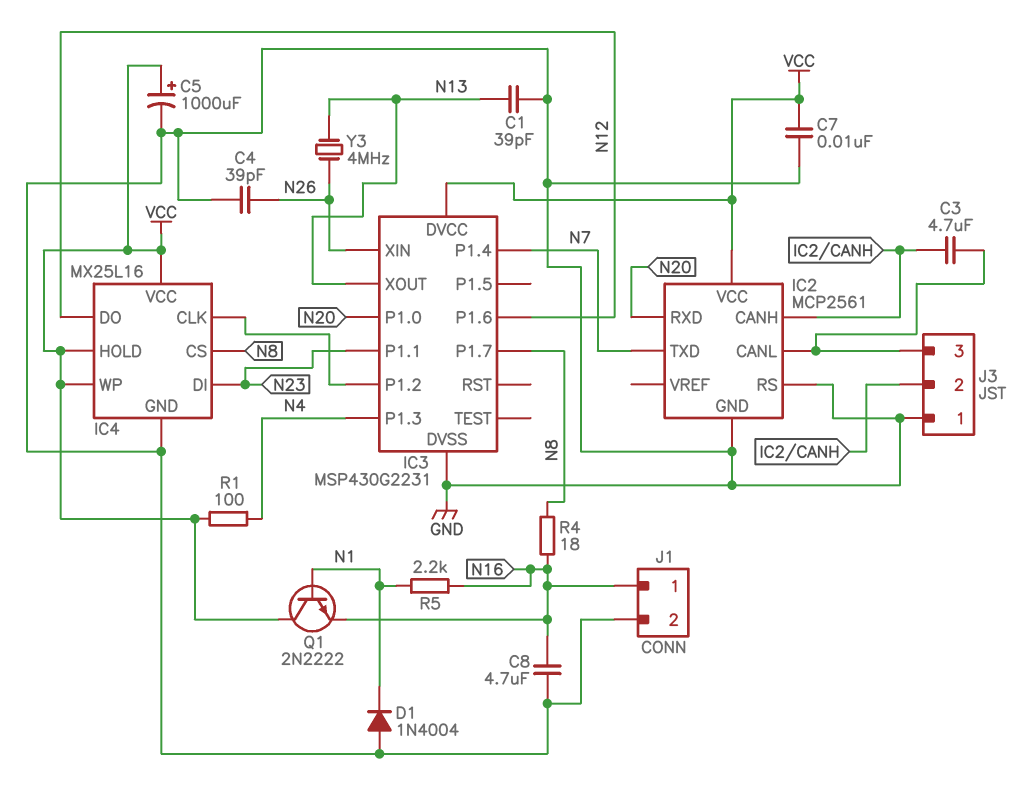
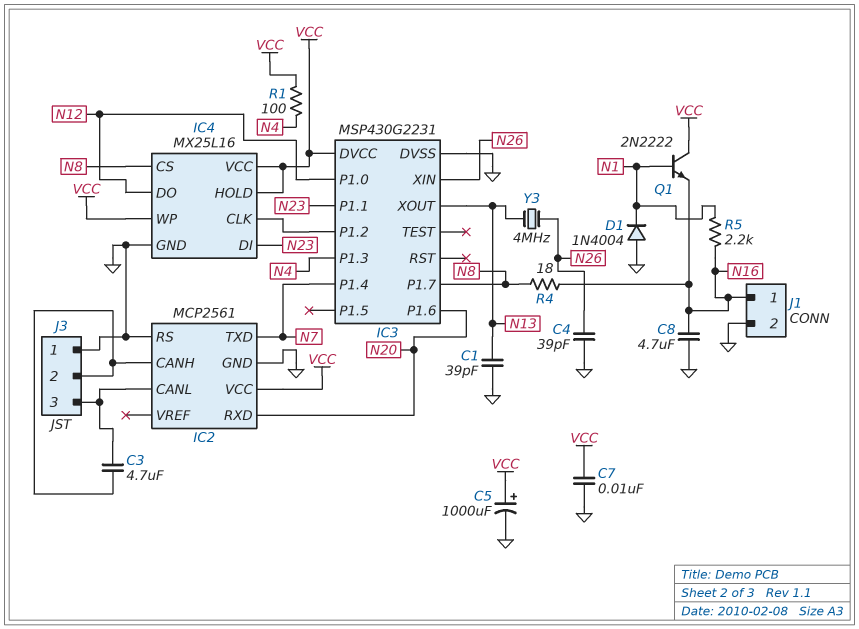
IC3 pin P1.0: N20 -> N12
IC3 pin P1.6: N12 -> N20

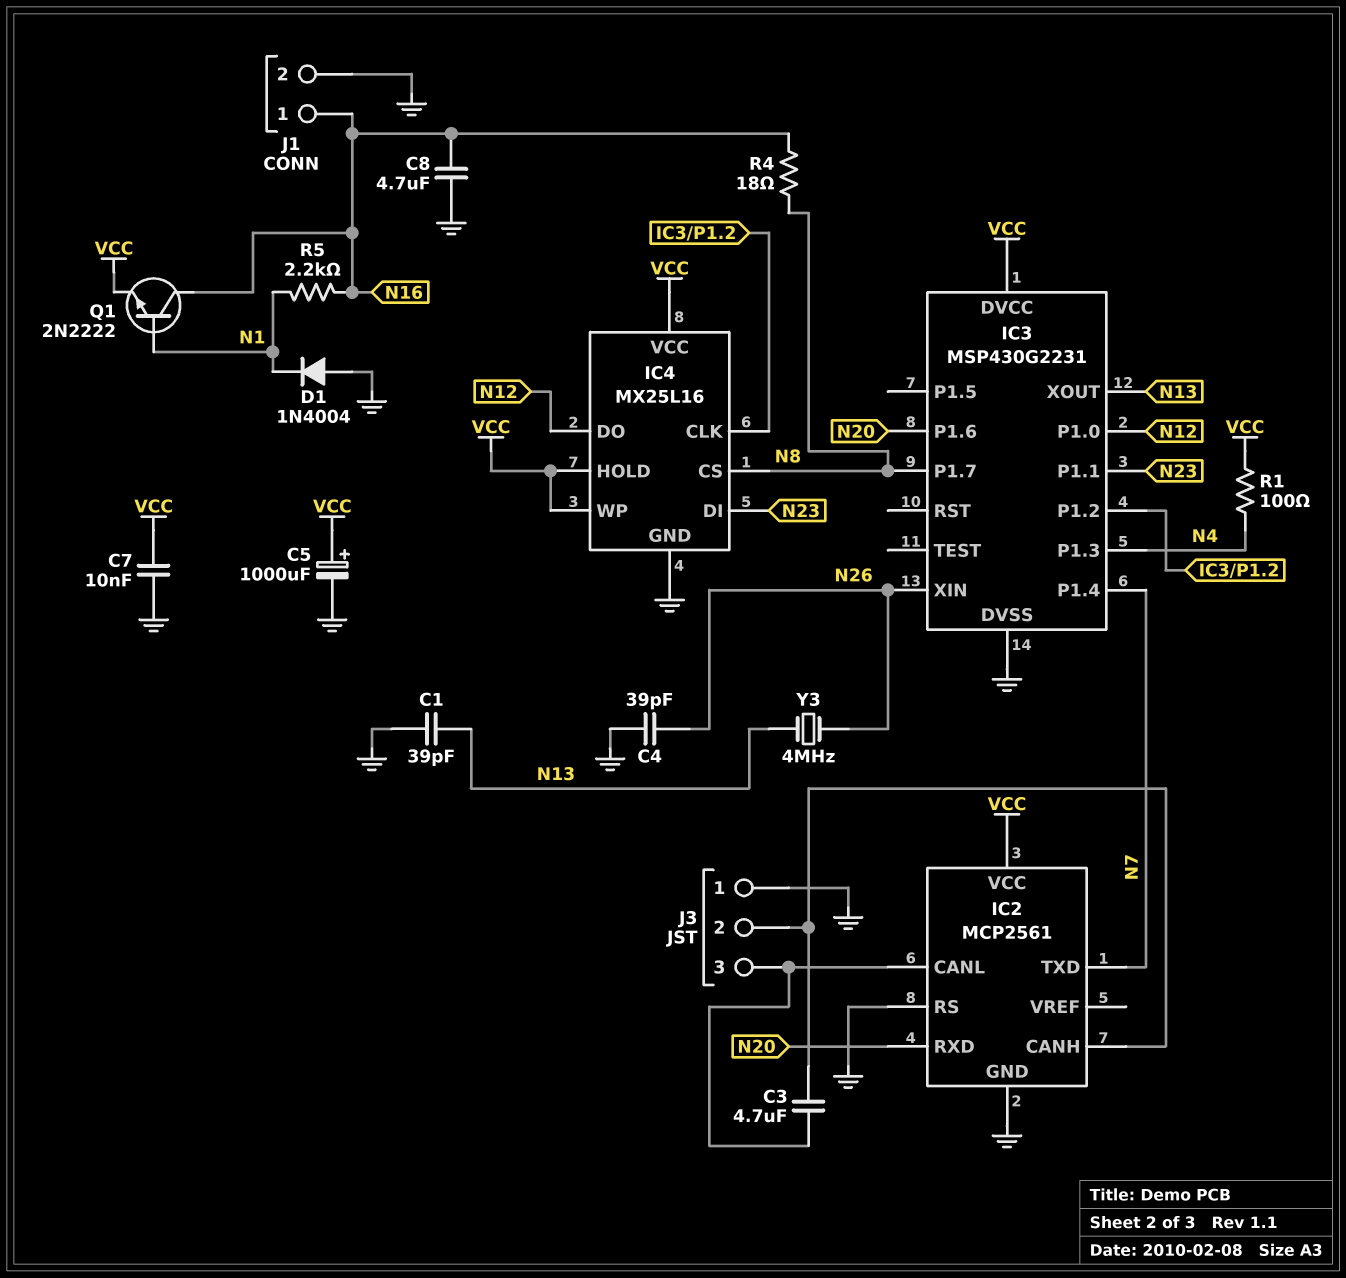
Q1: NPN 2N2222 (B N1, C VCC, E N16) -> NPN 2N2222 (B N1, C N16, E VCC)

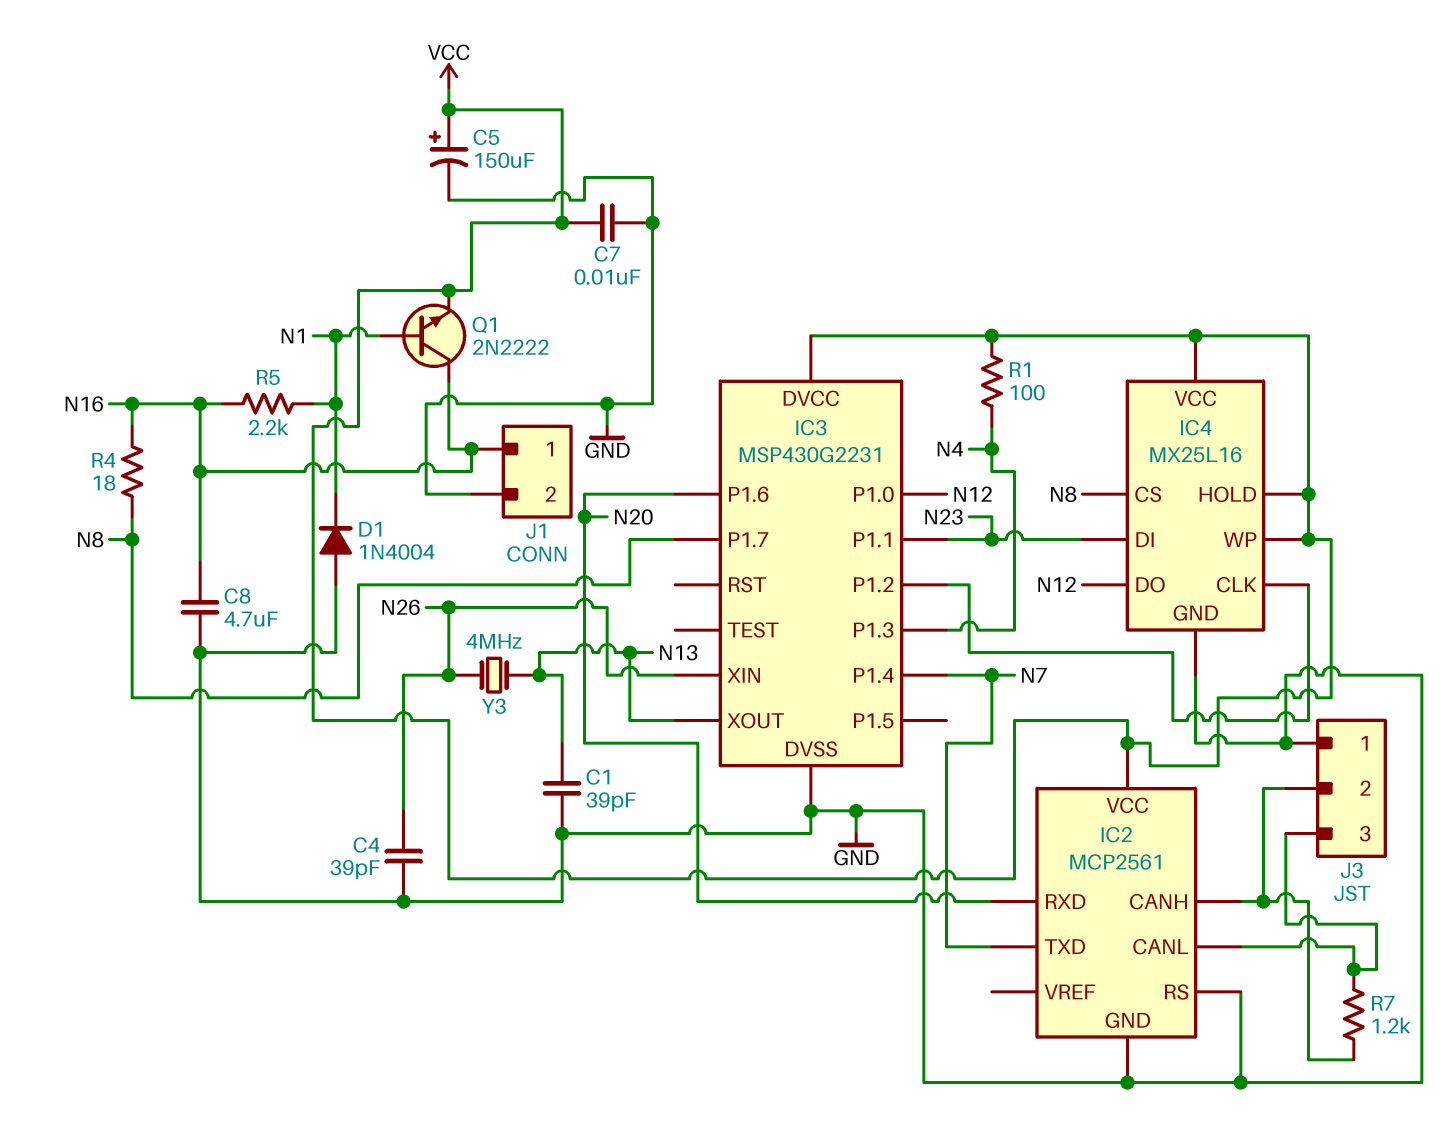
C3: 4.7uF (IC2/CANH, IC2/CANL) -> none
C5: 1000uF (plus VCC, minus GND) -> 150uF (plus VCC, minus GND)
R7: none -> 1.2k (IC2/CANH, IC2/CANL)

